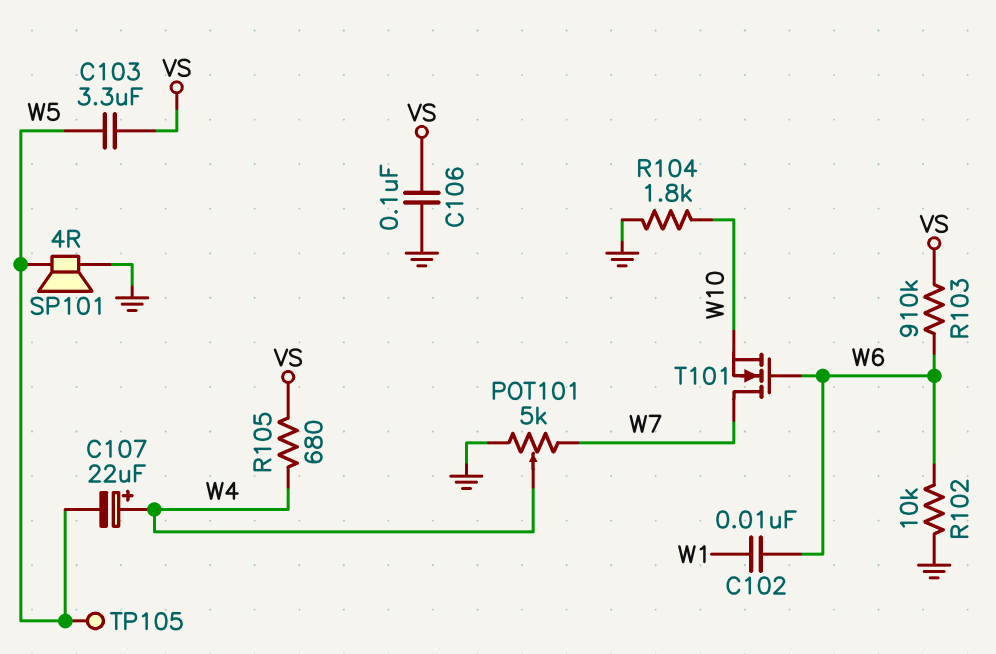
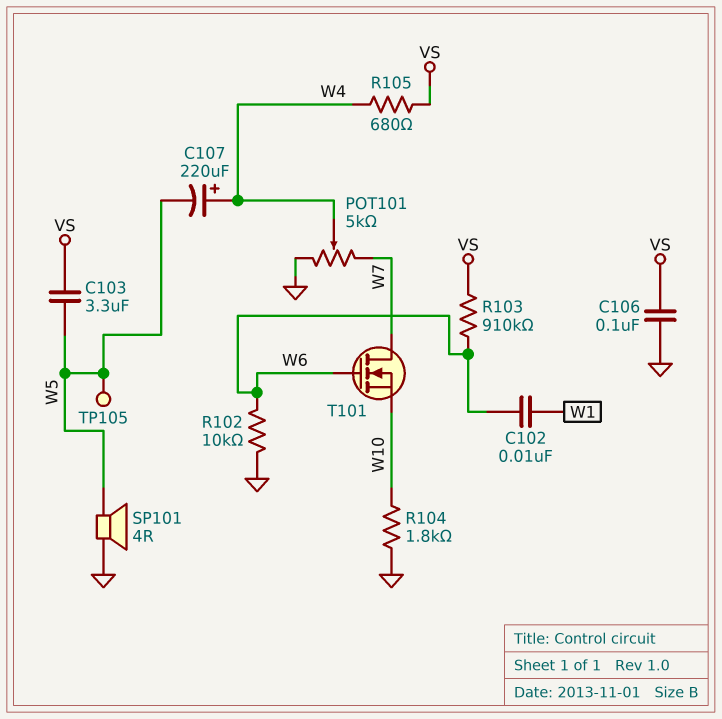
C107: 22uF (plus W4, minus W5) -> 220uF (plus W4, minus W5)

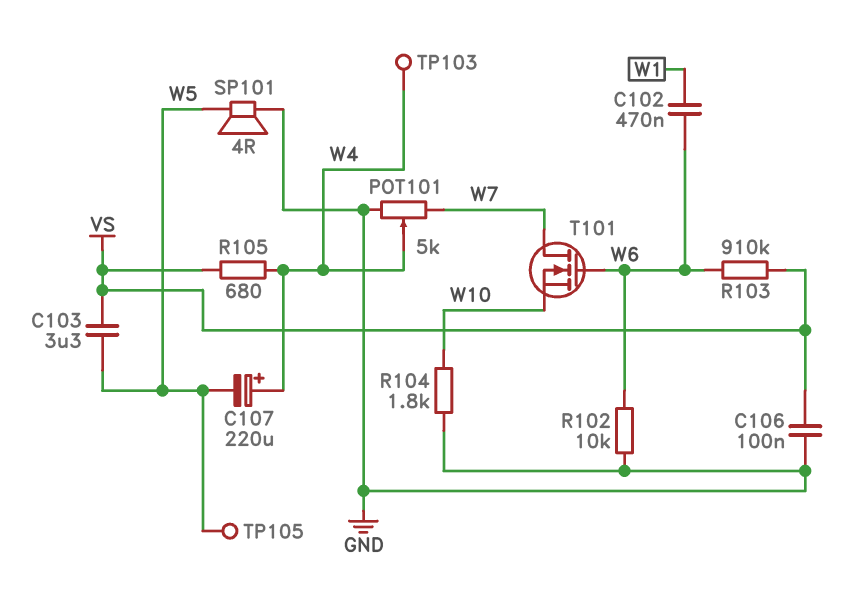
C102: 10nF (W1, W6) -> 470nF (W1, W6)
TP103: none -> test point (W4)

